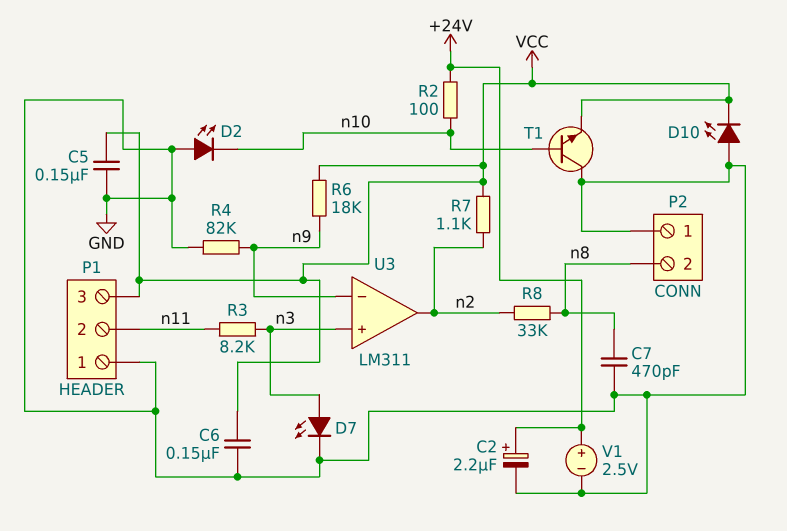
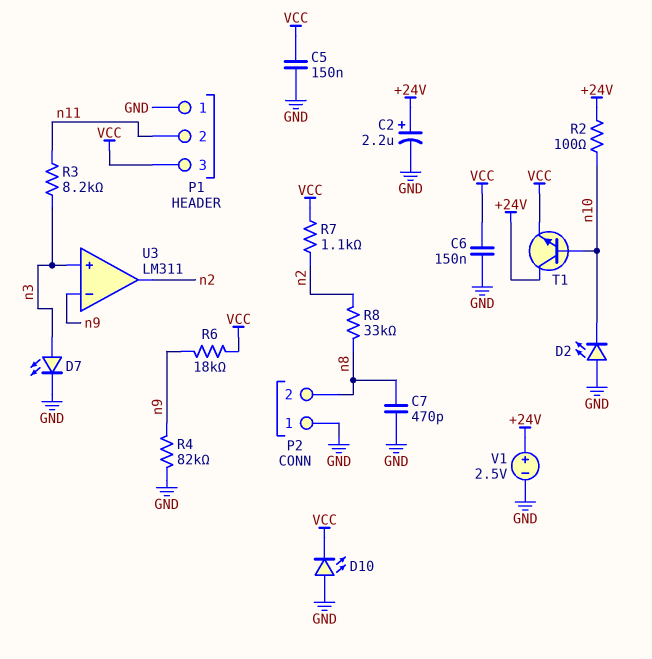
T1: NPN (B n10, C GND, E VCC) -> NPN (B n10, C +24V, E VCC)

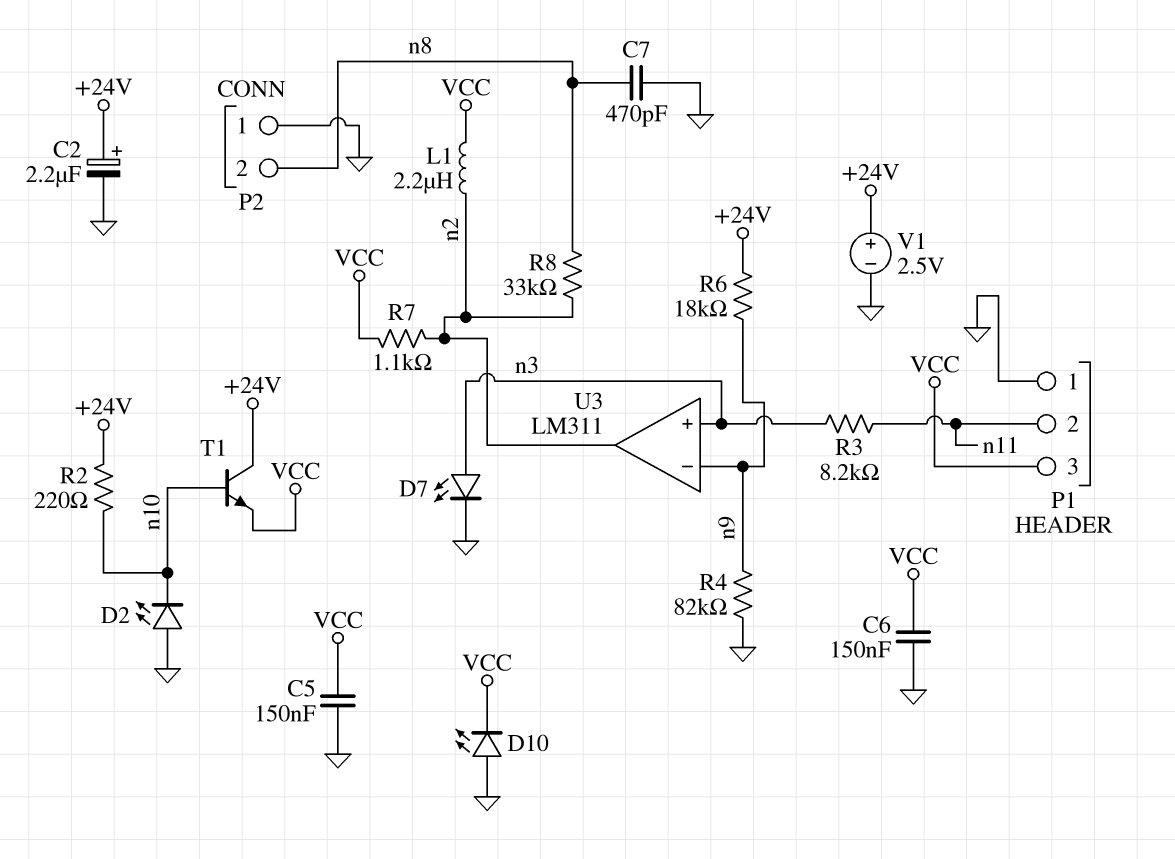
L1: none -> 2.2uH (VCC, n2)
R2: 100 (+24V, n10) -> 220 (+24V, n10)
R6: 18k (VCC, n9) -> 18k (+24V, n9)

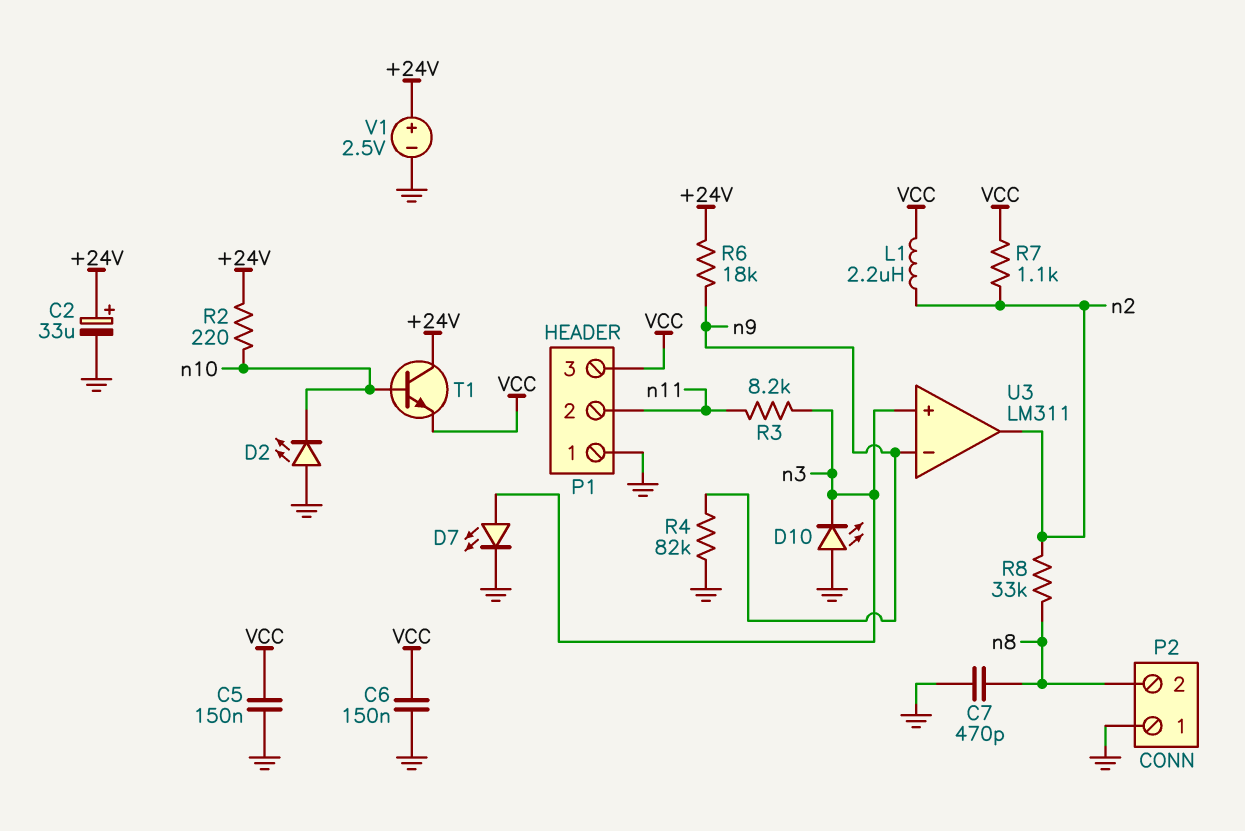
C2: 2.2uF (plus +24V, minus GND) -> 33uF (plus +24V, minus GND)
D10: LED (A GND, K VCC) -> LED (A GND, K n3)

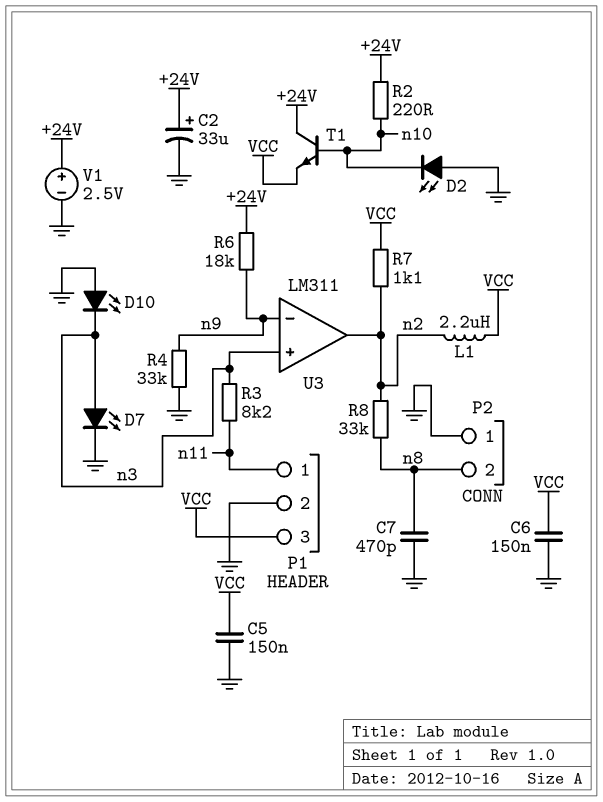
P1 pin 1: GND -> n11
P1 pin 2: n11 -> GND
R4: 82k (GND, n9) -> 33k (GND, n9)

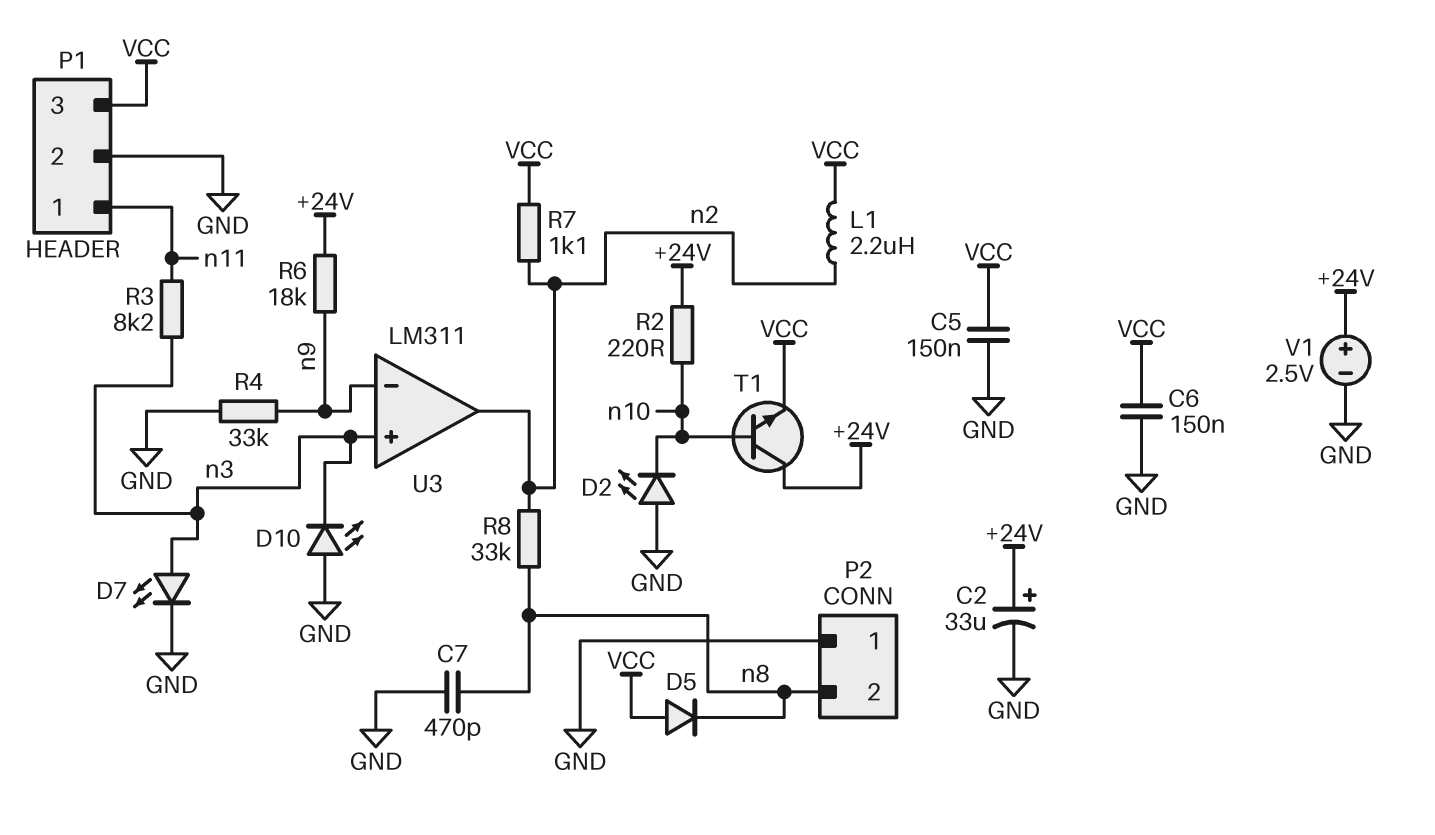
D5: none -> diode (A VCC, K n8)

